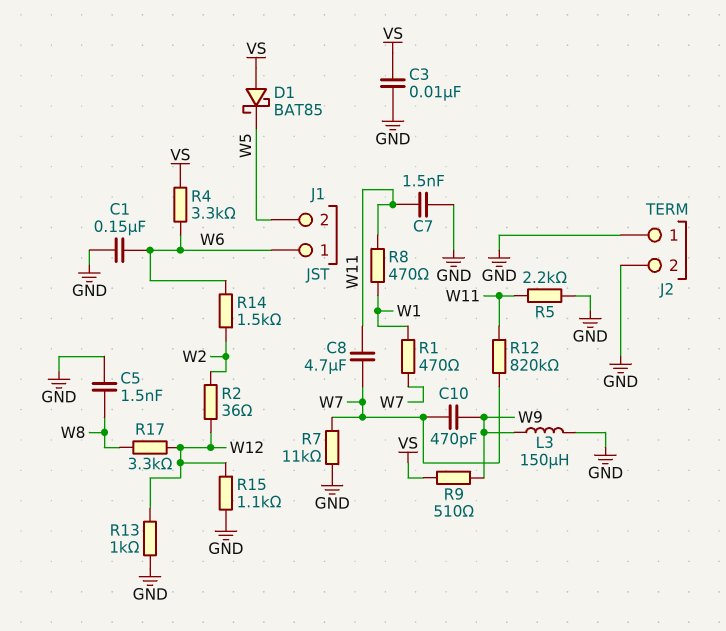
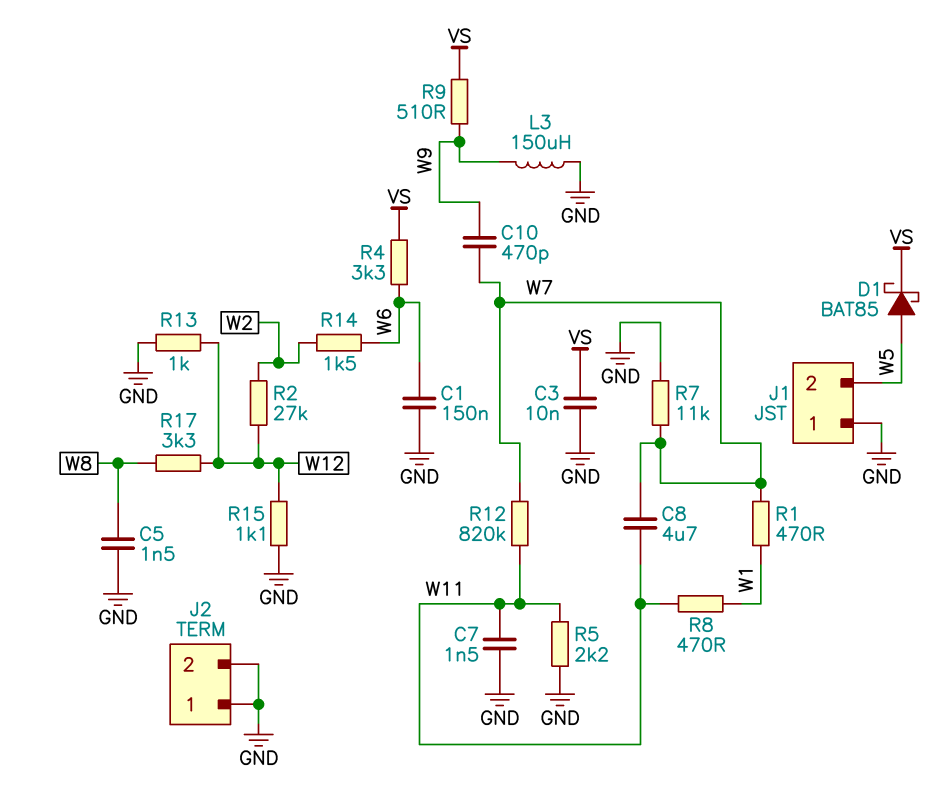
D1: schottky BAT85 (A VS, K W5) -> schottky BAT85 (A W5, K VS)
J1 pin 1: W6 -> GND
R2: 36 (W2, W12) -> 27k (W2, W12)

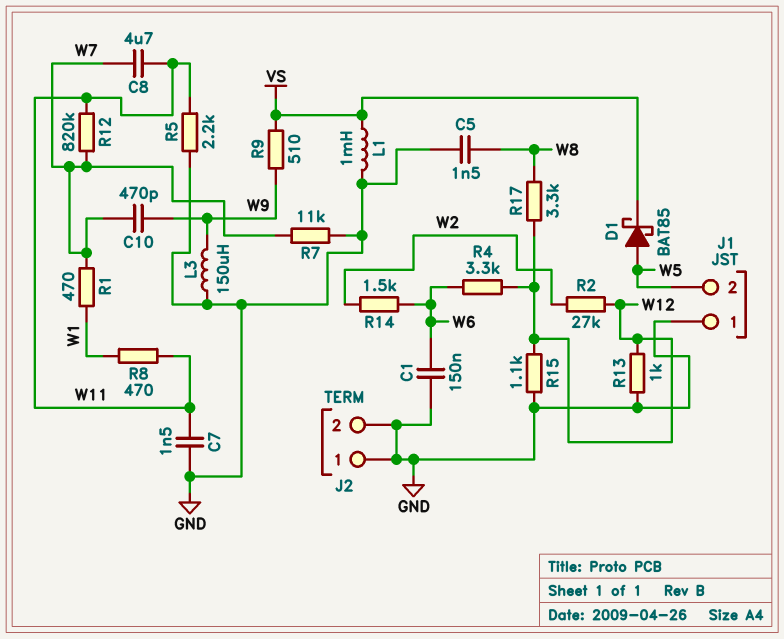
C3: 10nF (GND, VS) -> none
L1: none -> 1mH (GND, VS)
R4: 3.3k (VS, W6) -> 3.3k (W6, W12)

